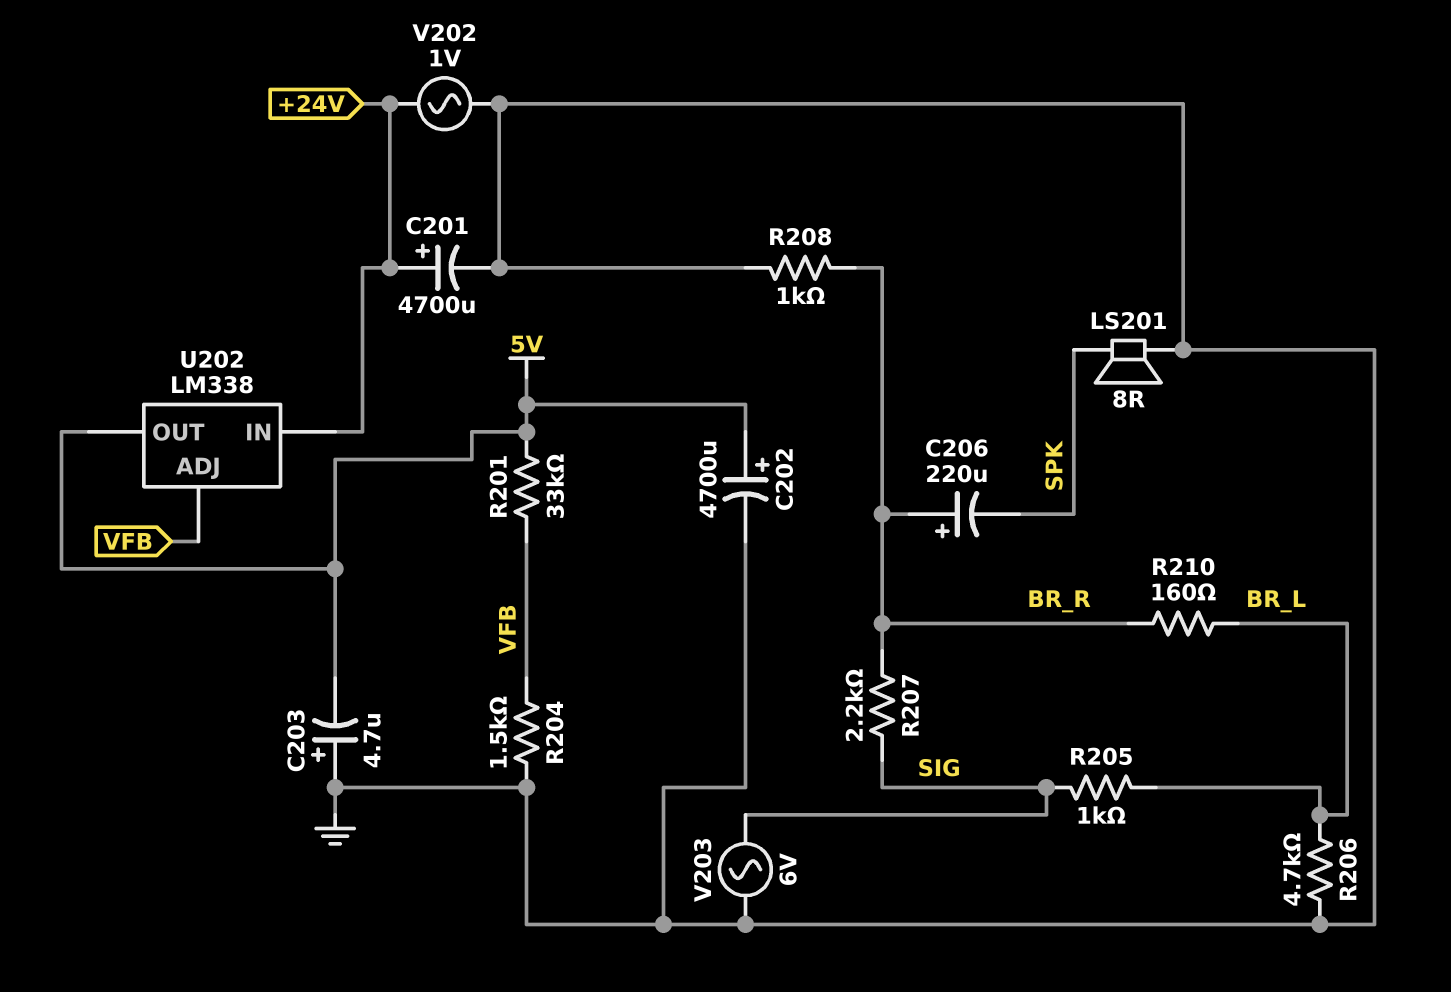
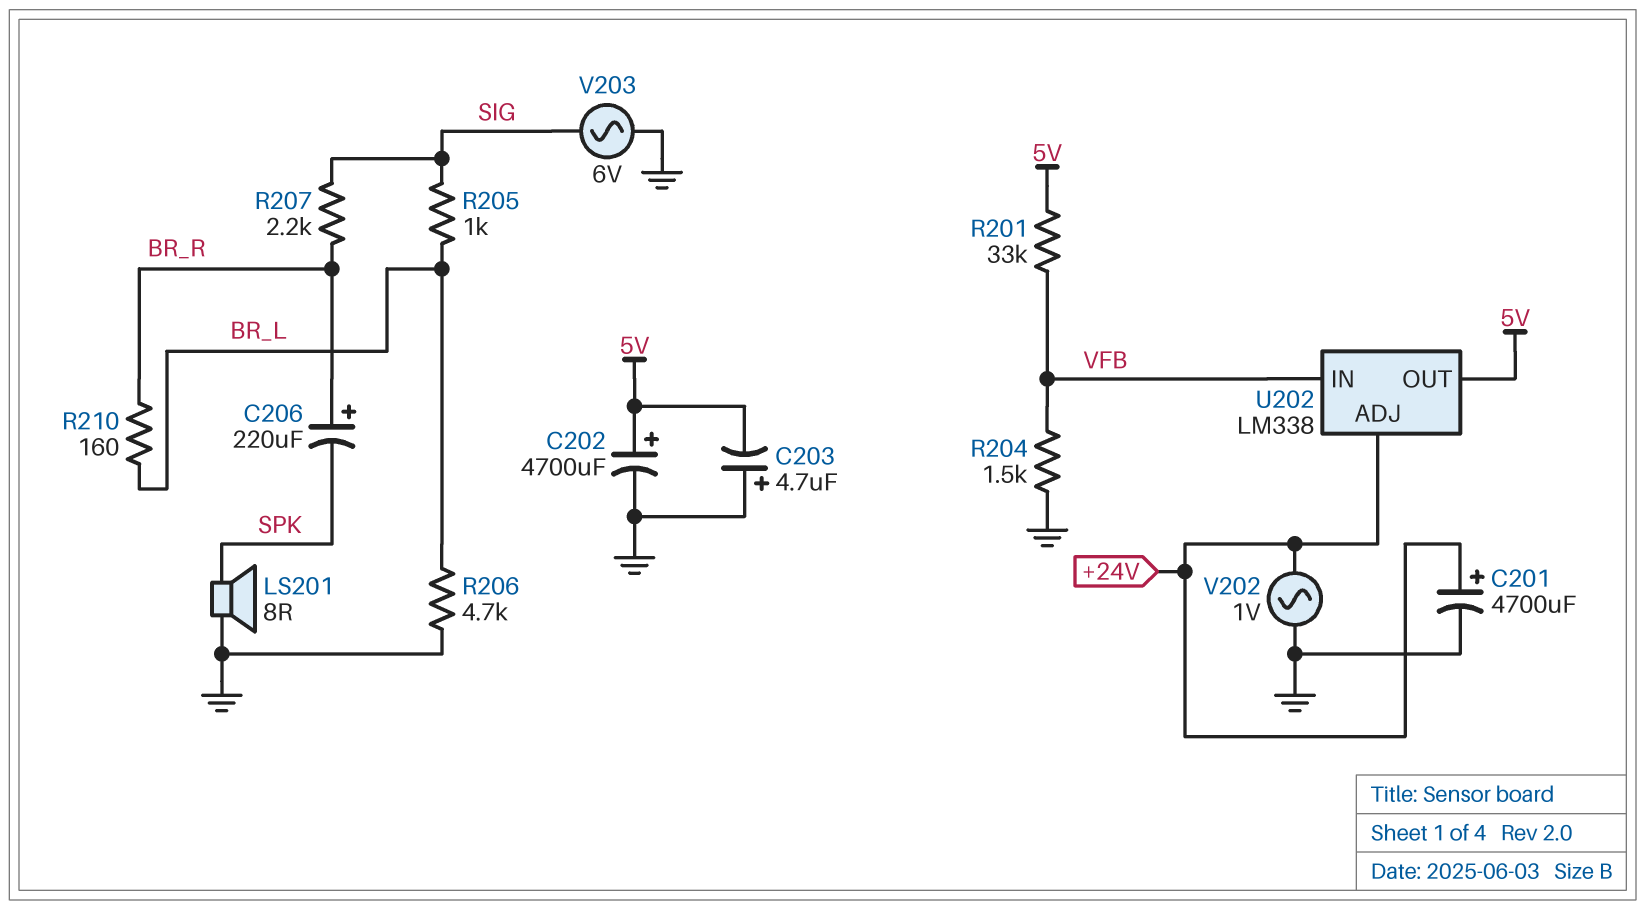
R208: 1k (BR_R, GND) -> none
U202 pin ADJ: VFB -> +24V
U202 pin IN: +24V -> VFB

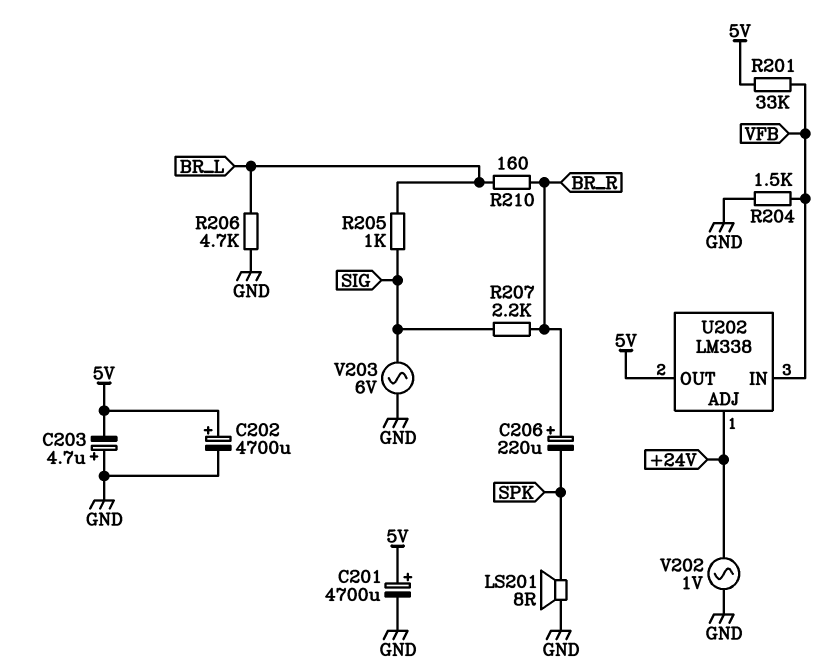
C201: 4700uF (plus +24V, minus GND) -> 4700uF (plus 5V, minus GND)

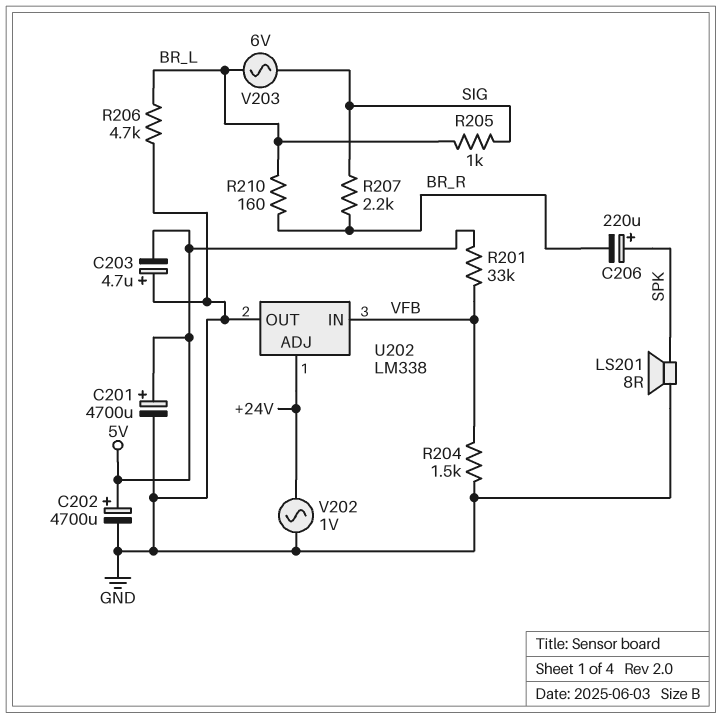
C206: 220uF (plus BR_R, minus SPK) -> 220uF (plus SPK, minus BR_R)
U202 pin OUT: 5V -> GND
V203: AC 6V (GND, SIG) -> AC 6V (BR_L, SIG)

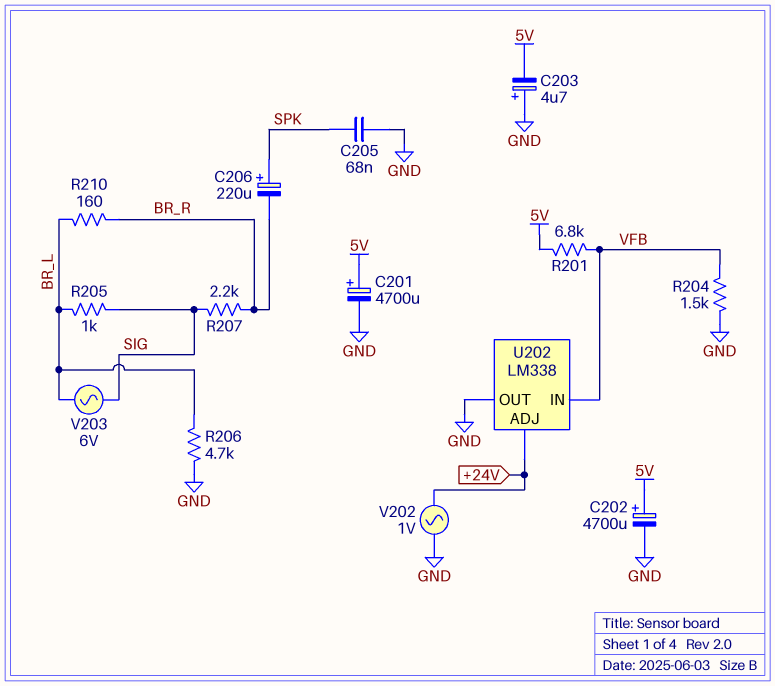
C205: none -> 68nF (GND, SPK)
LS201: speaker 8R (GND, SPK) -> none
R201: 33k (5V, VFB) -> 6.8k (5V, VFB)

